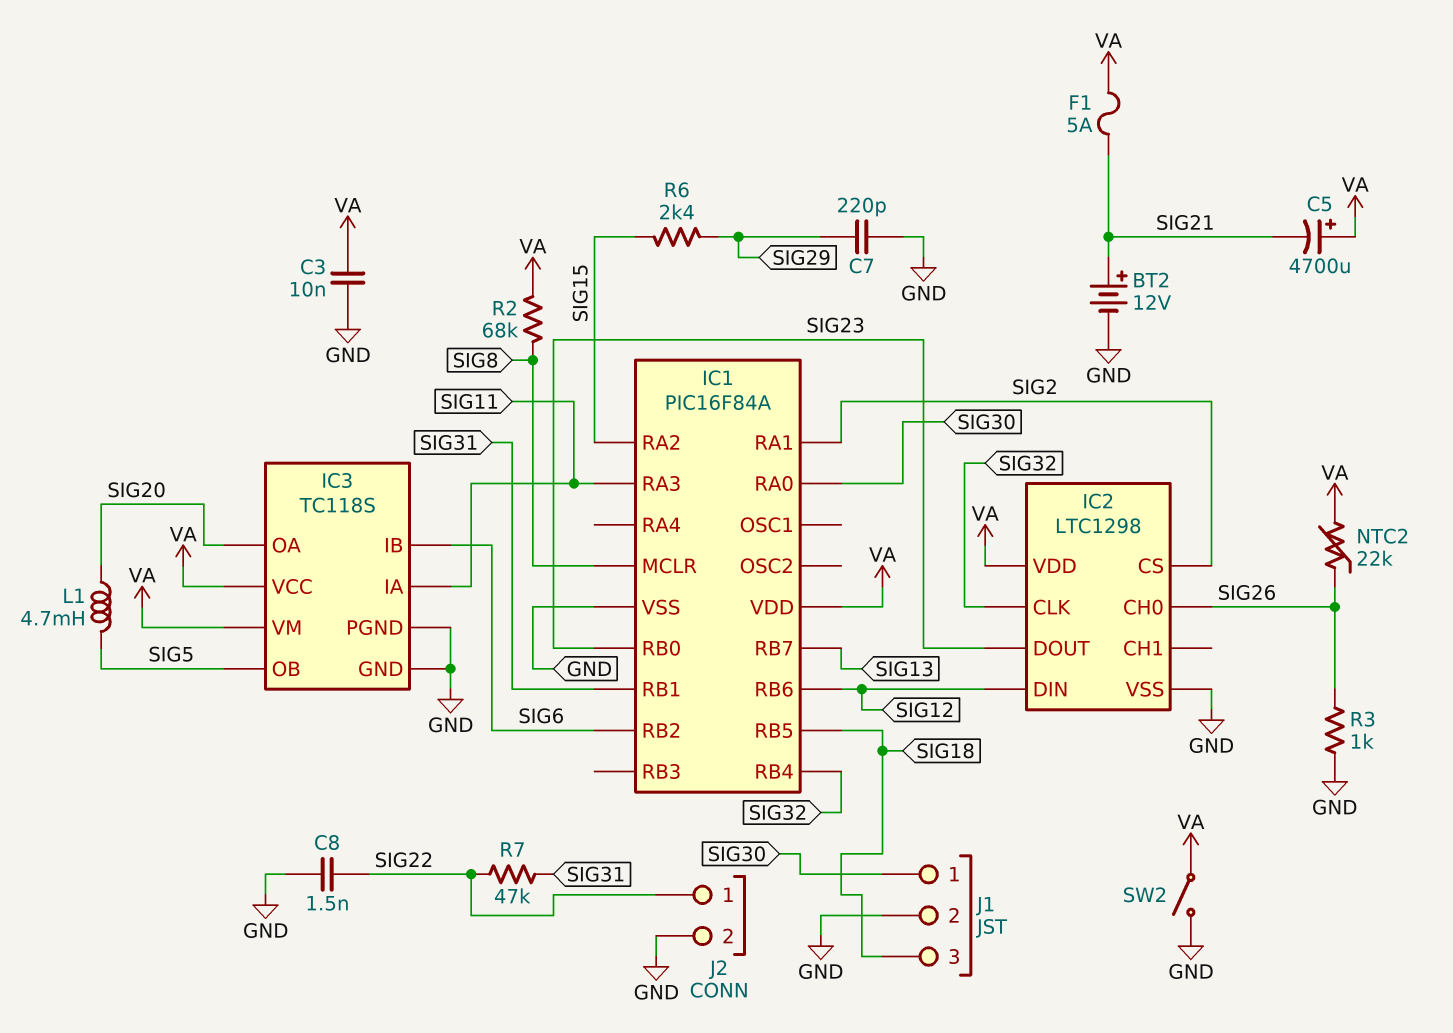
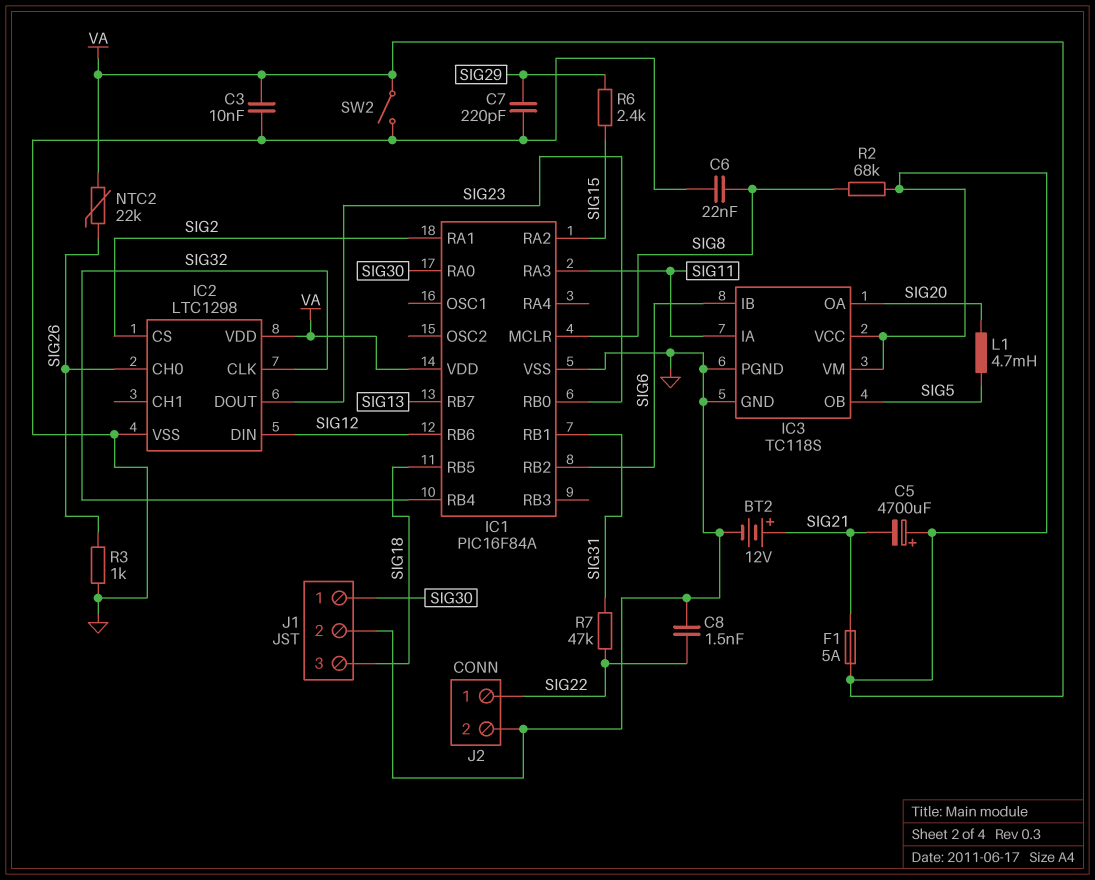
C6: none -> 22nF (GND, SIG8)

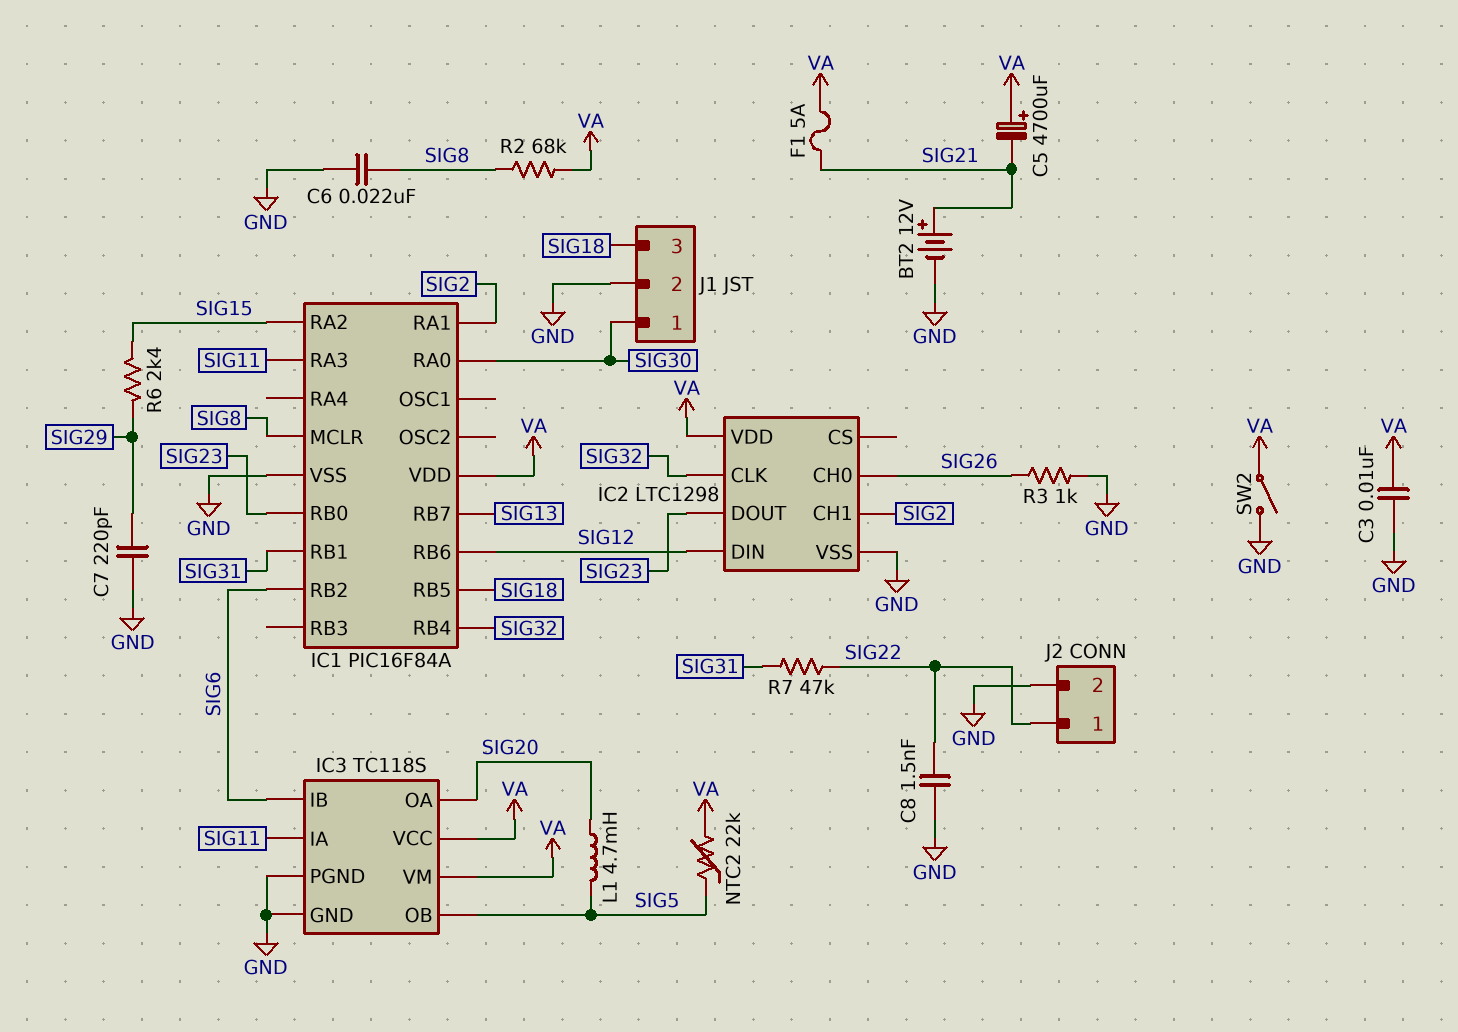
IC2 pin CH1: none -> SIG2
IC2 pin CS: SIG2 -> none
NTC2: 22k (SIG26, VA) -> 22k (SIG5, VA)

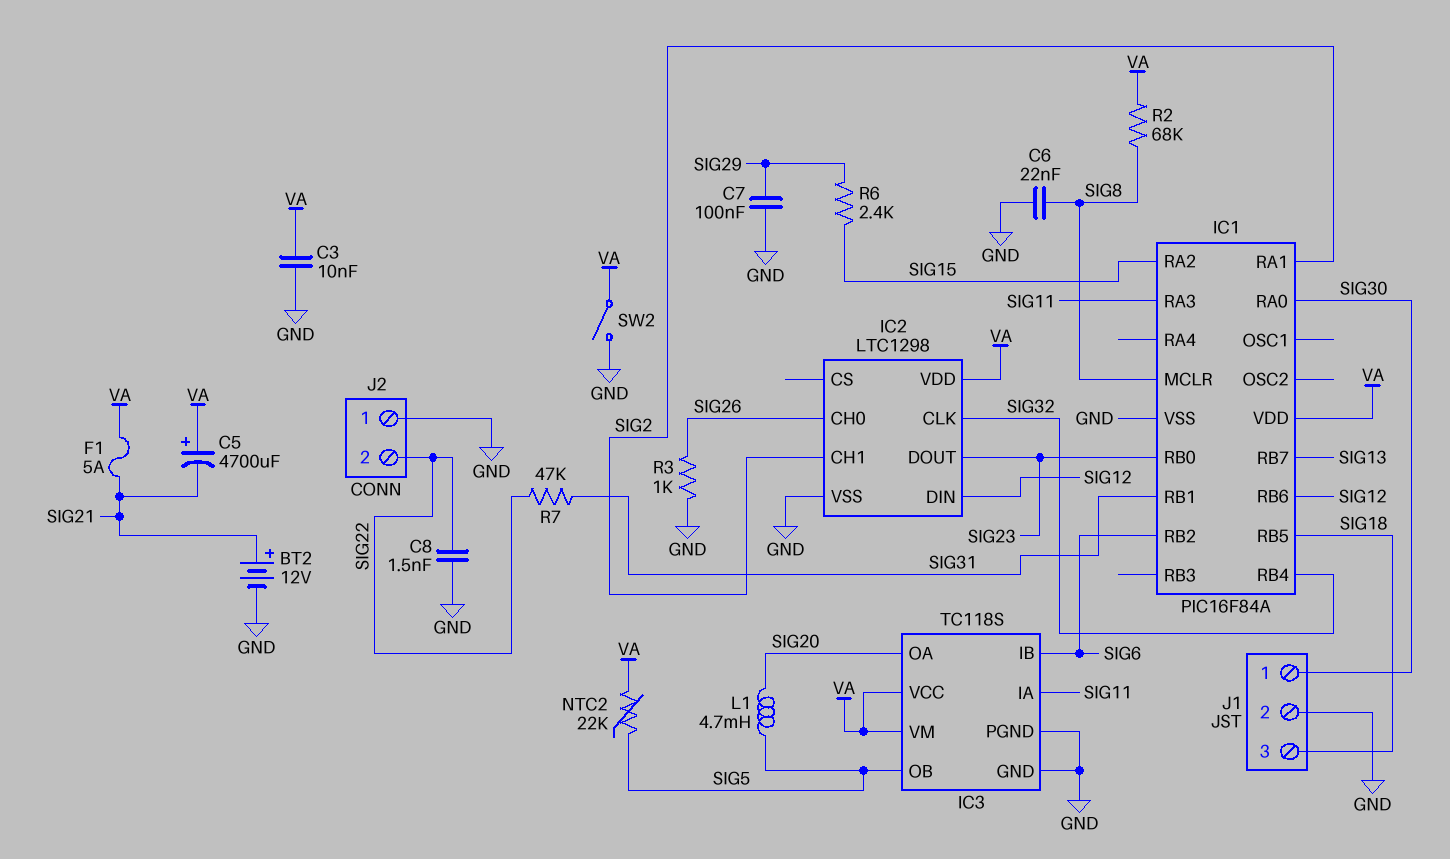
C7: 220pF (GND, SIG29) -> 100nF (GND, SIG29)
J2 pin 1: SIG22 -> GND
J2 pin 2: GND -> SIG22

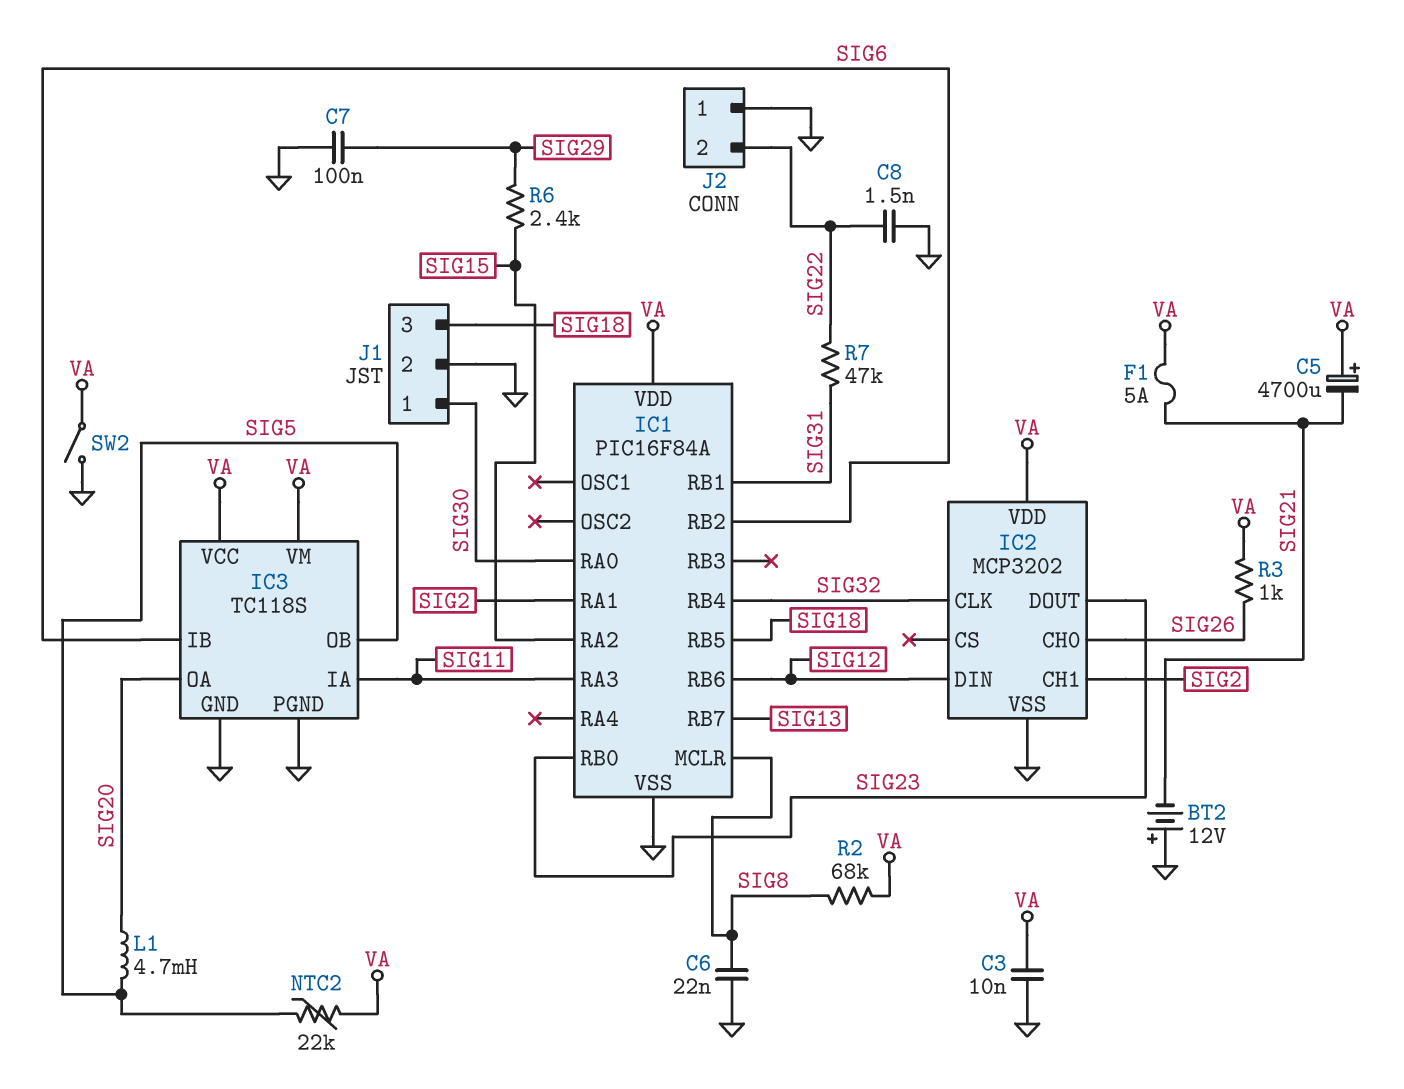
BT2: 12V (plus SIG21, minus GND) -> 12V (plus GND, minus SIG21)
IC2: LTC1298 -> MCP3202
R3: 1k (GND, SIG26) -> 1k (SIG26, VA)

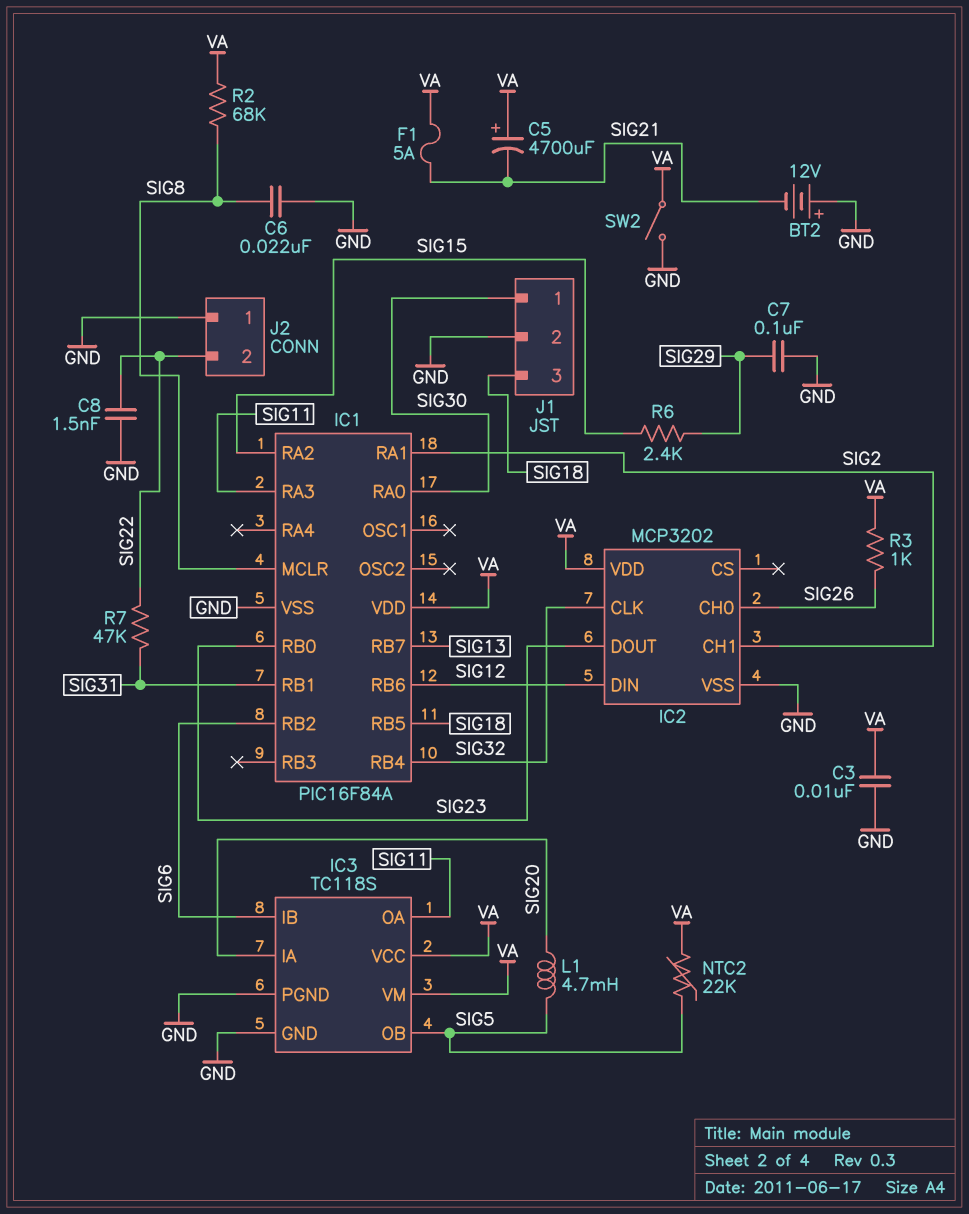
IC3 pin IA: SIG11 -> SIG20
IC3 pin OA: SIG20 -> SIG11

